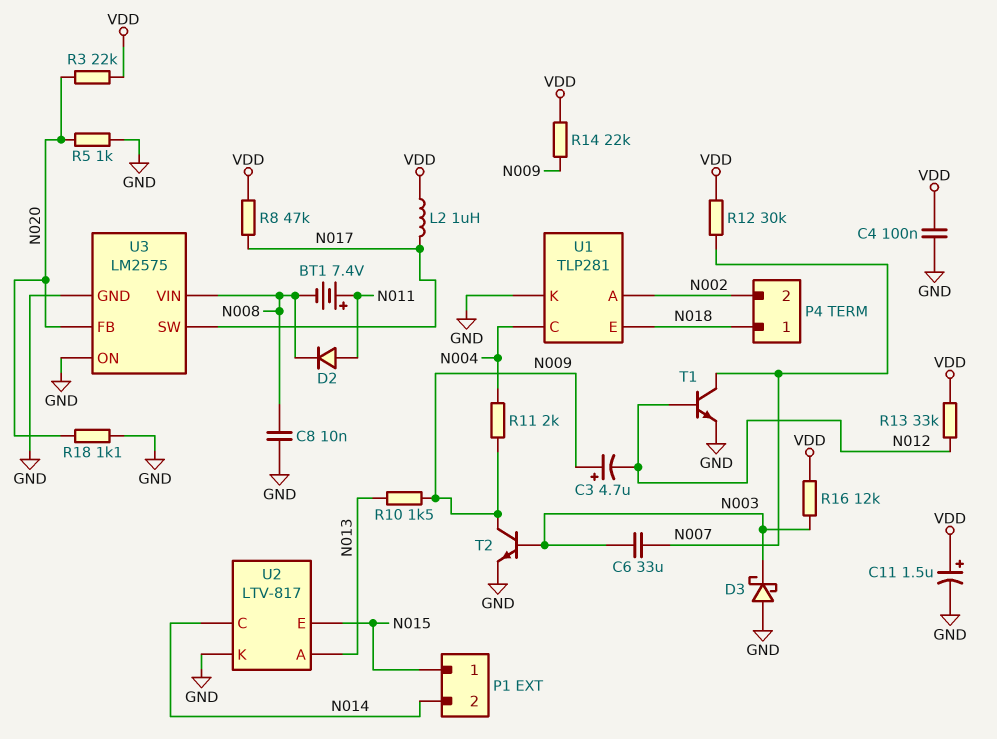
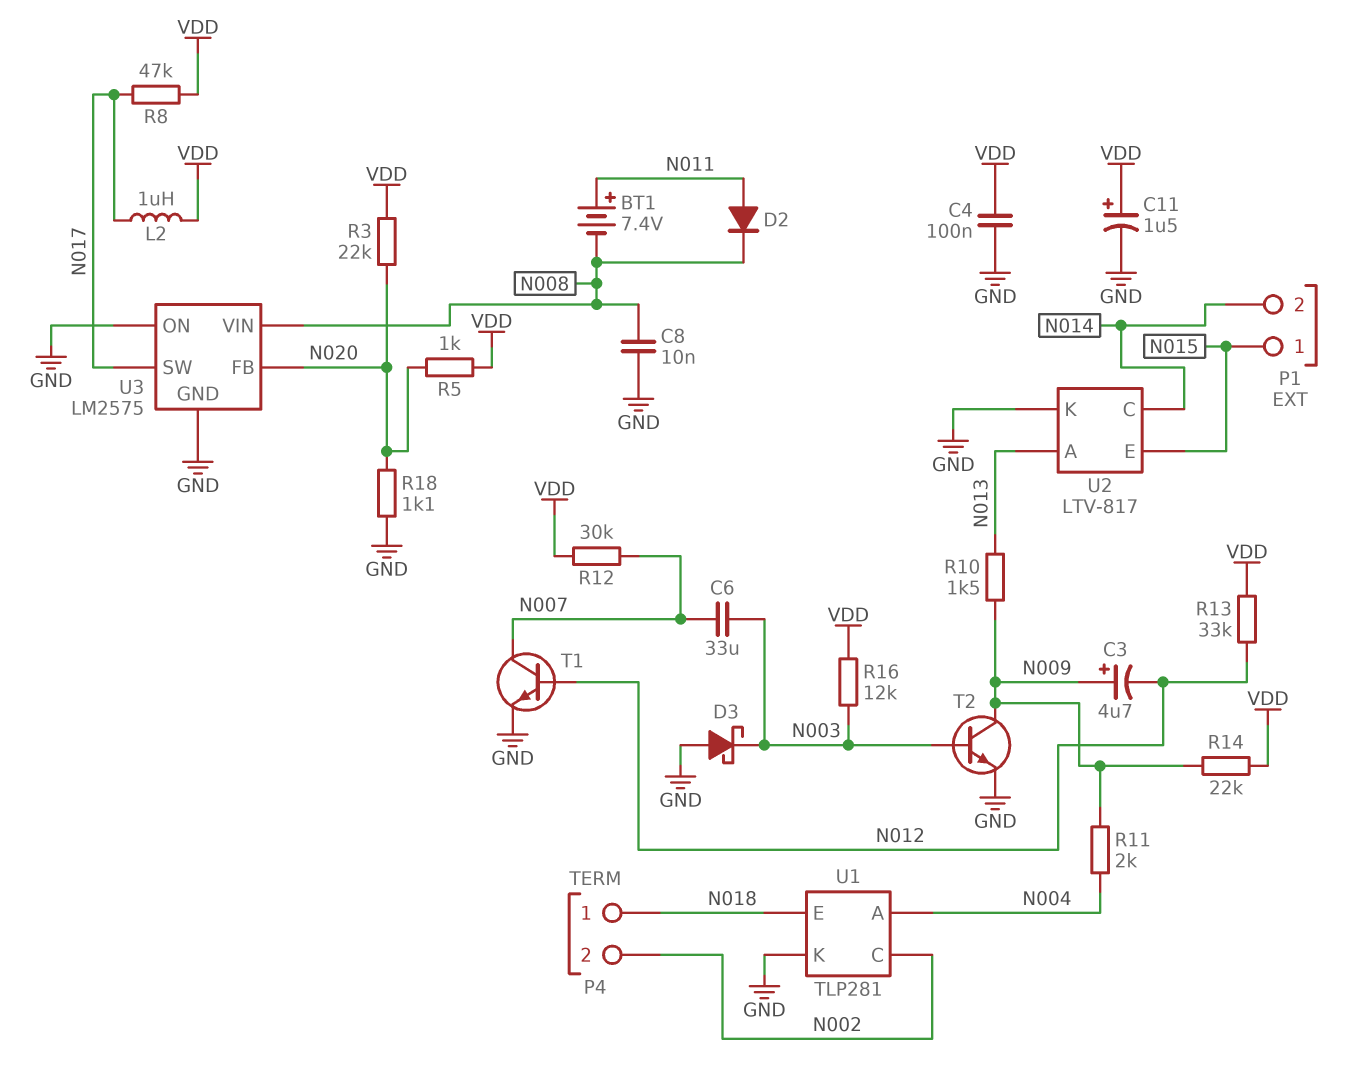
R5: 1k (GND, N020) -> 1k (N020, VDD)
U1 pin A: N002 -> N004
U1 pin C: N004 -> N002

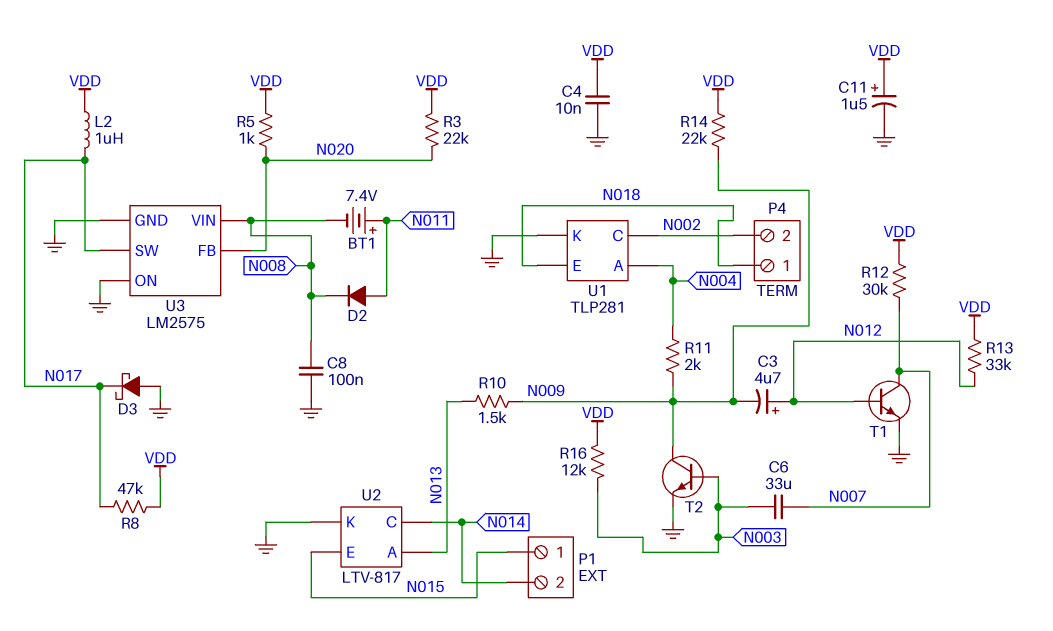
C3: 4.7uF (plus N009, minus N012) -> 4.7uF (plus N012, minus N009)
C4: 100nF (GND, VDD) -> 10nF (GND, VDD)
C8: 10nF (GND, N008) -> 100nF (GND, N008)
D3: schottky (A GND, K N003) -> schottky (A GND, K N017)
R18: 1.1k (GND, N020) -> none

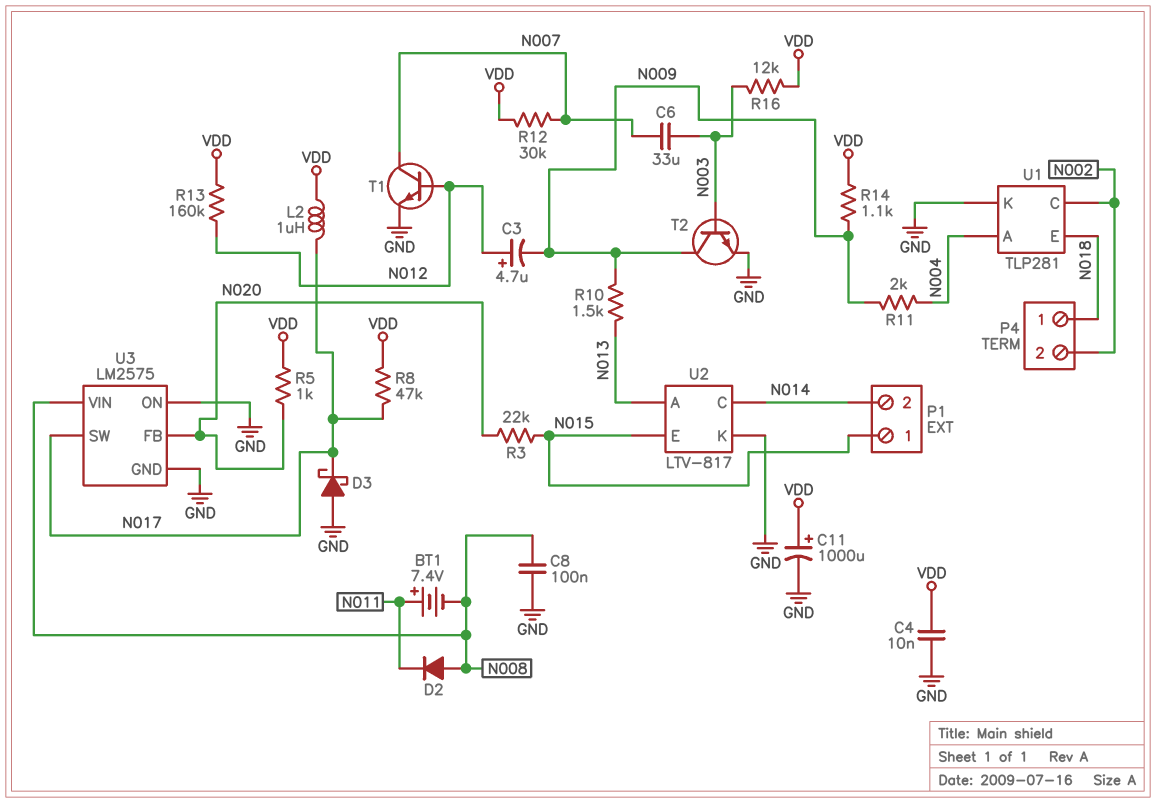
C11: 1.5uF (plus VDD, minus GND) -> 1000uF (plus VDD, minus GND)
D2: diode (A N011, K N008) -> diode (A N008, K N011)
R3: 22k (N020, VDD) -> 22k (N015, N020)
R13: 33k (N012, VDD) -> 160k (N012, VDD)
R14: 22k (N009, VDD) -> 1.1k (N009, VDD)

